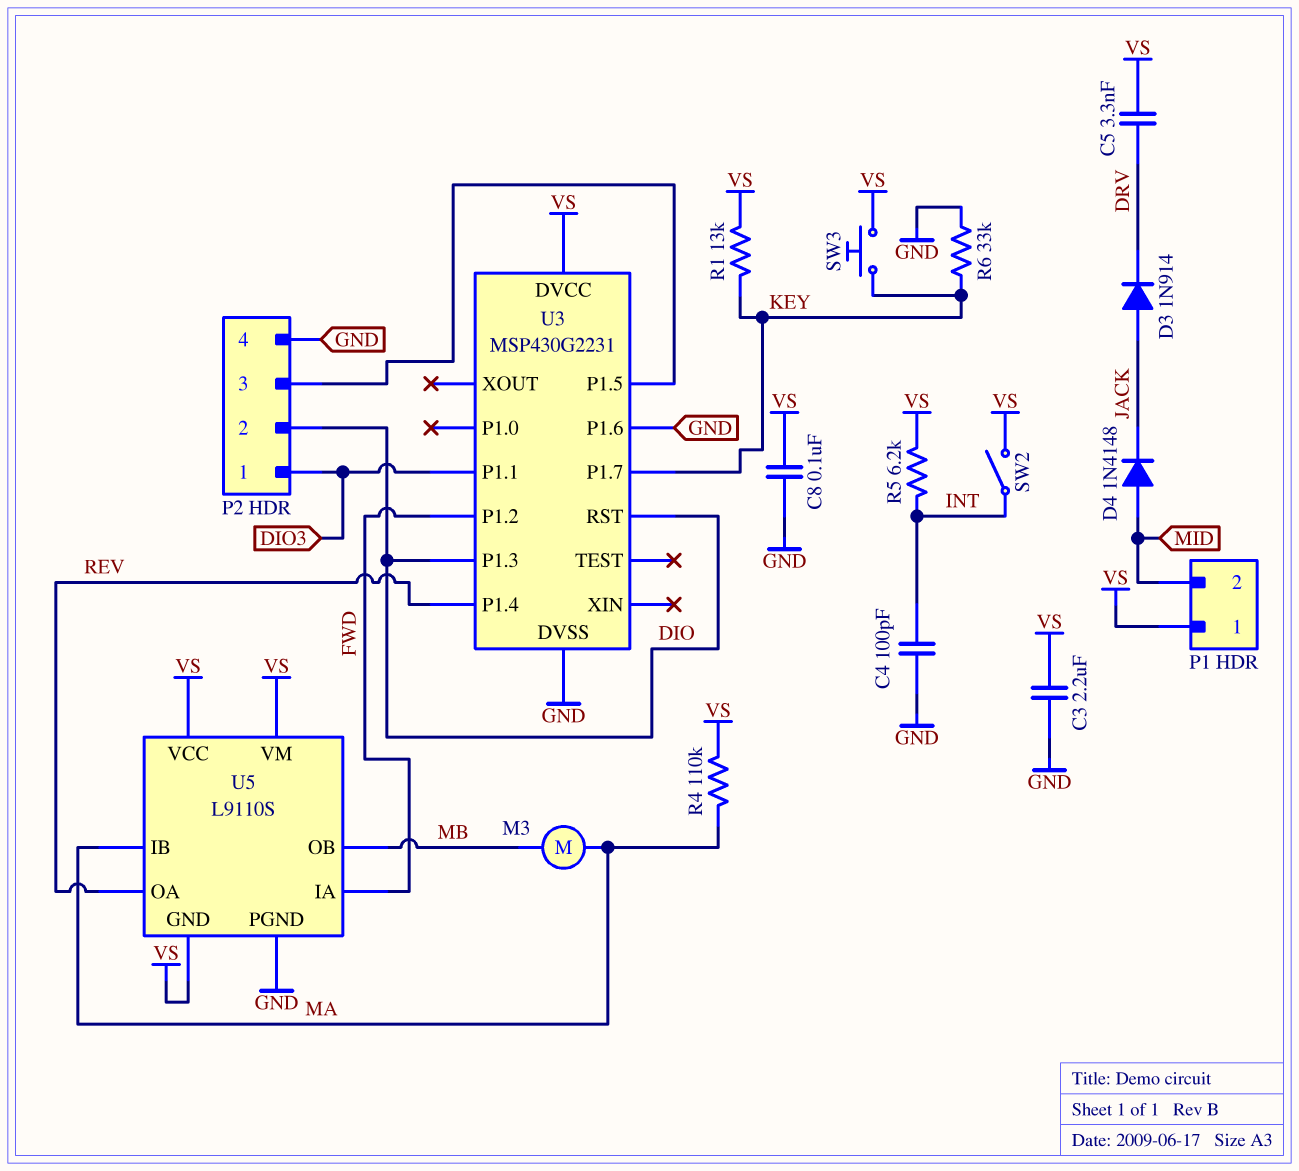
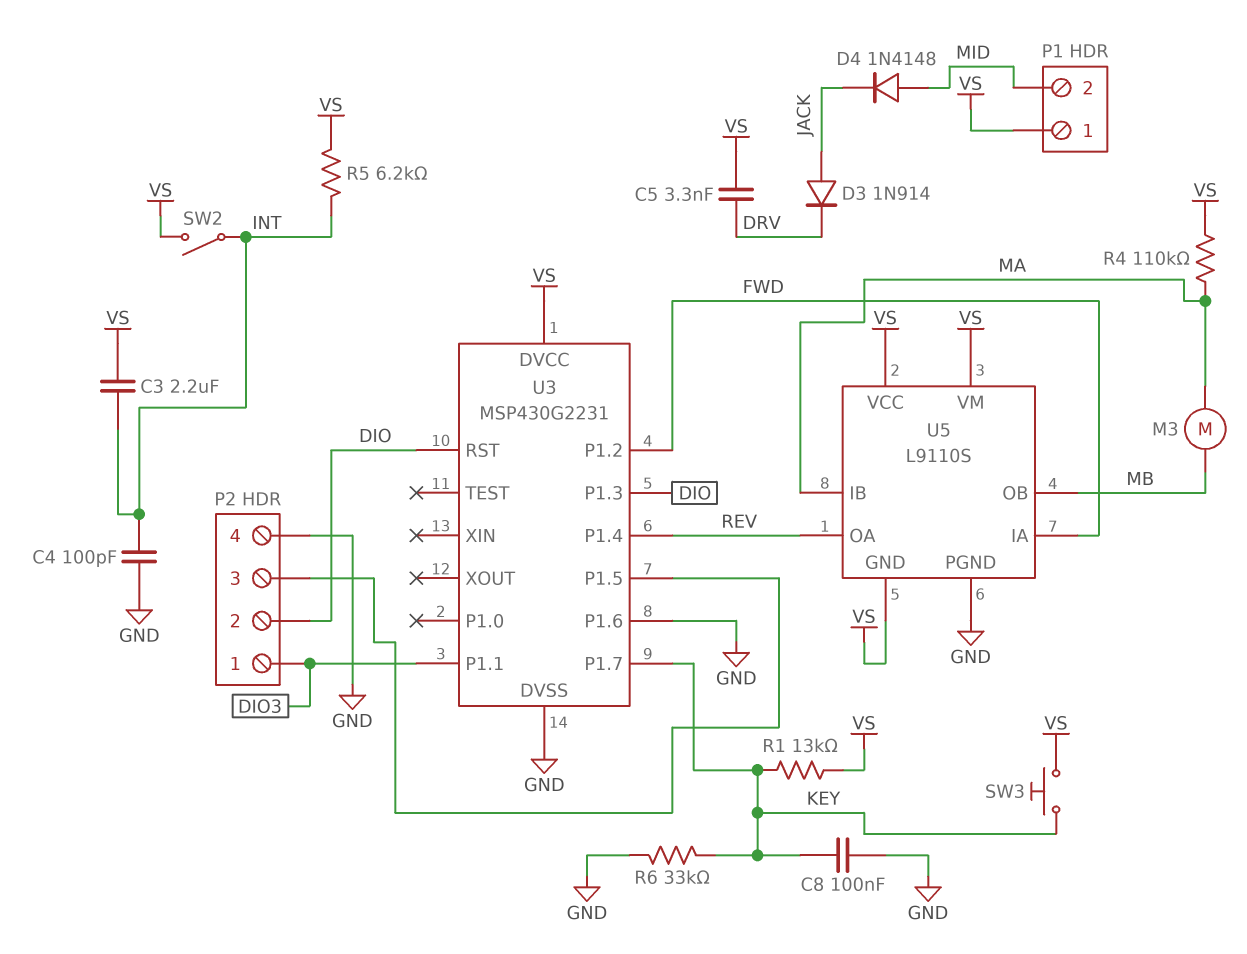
C3: 2.2uF (GND, VS) -> 2.2uF (INT, VS)
C8: 100nF (GND, VS) -> 100nF (GND, KEY)

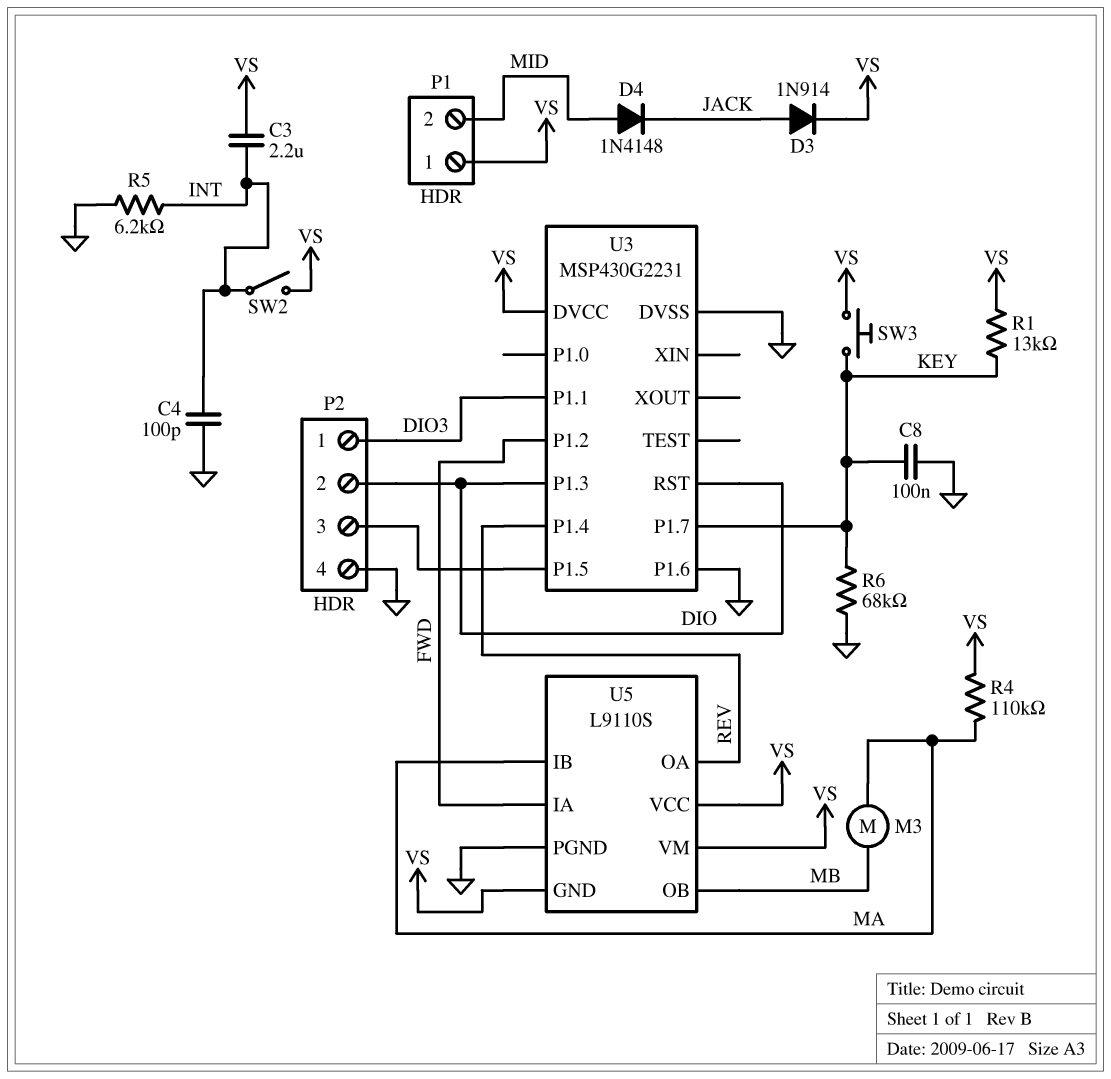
C5: 3.3nF (DRV, VS) -> none
D3: diode 1N914 (A JACK, K DRV) -> diode 1N914 (A JACK, K VS)
R5: 6.2k (INT, VS) -> 6.2k (GND, INT)
R6: 33k (GND, KEY) -> 68k (GND, KEY)

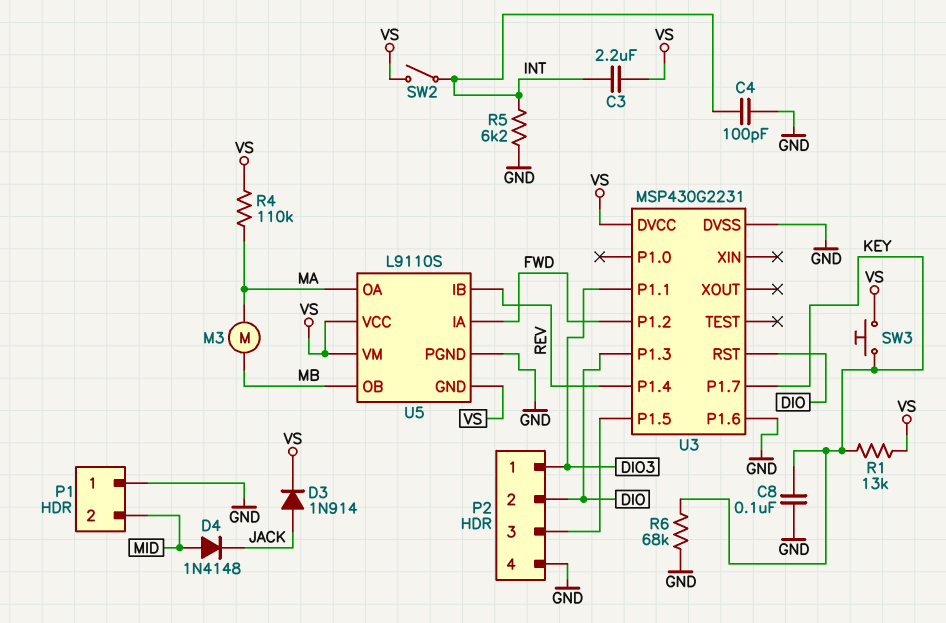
P1 pin 1: VS -> GND
U5 pin IB: MA -> REV
U5 pin OA: REV -> MA

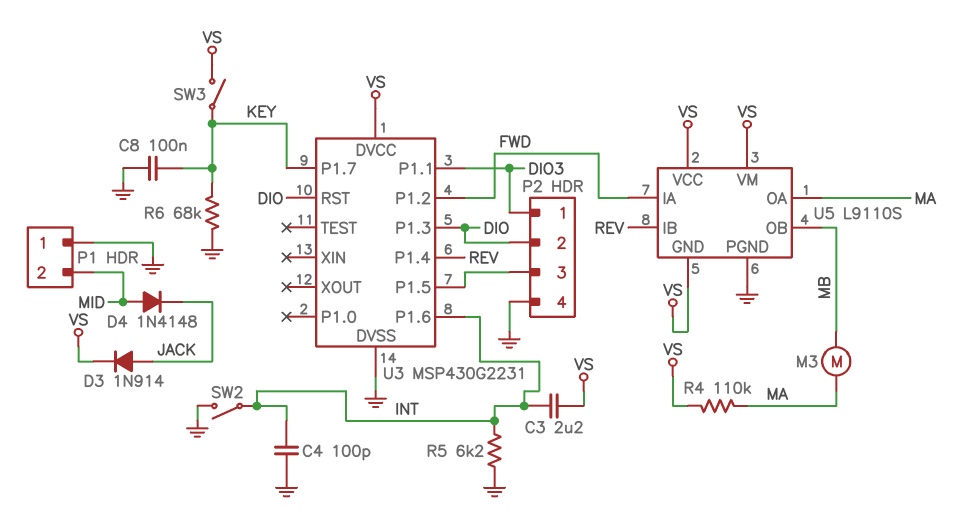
R1: 13k (KEY, VS) -> none
SW2: switch (INT, VS) -> switch (GND, INT)
SW3: button (KEY, VS) -> switch (KEY, VS)
U3 pin P1.6: GND -> INT

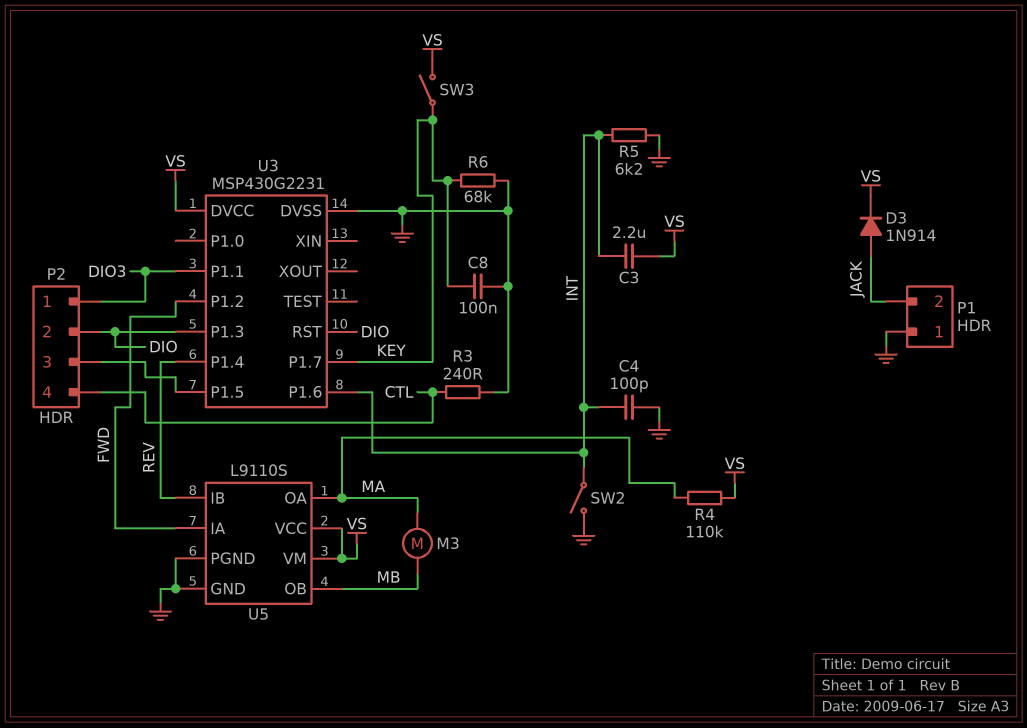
D4: diode 1N4148 (A MID, K JACK) -> none
P1 pin 2: MID -> JACK
P2 pin 4: GND -> CTL
R3: none -> 240 (CTL, GND)
U5 pin GND: VS -> GND

